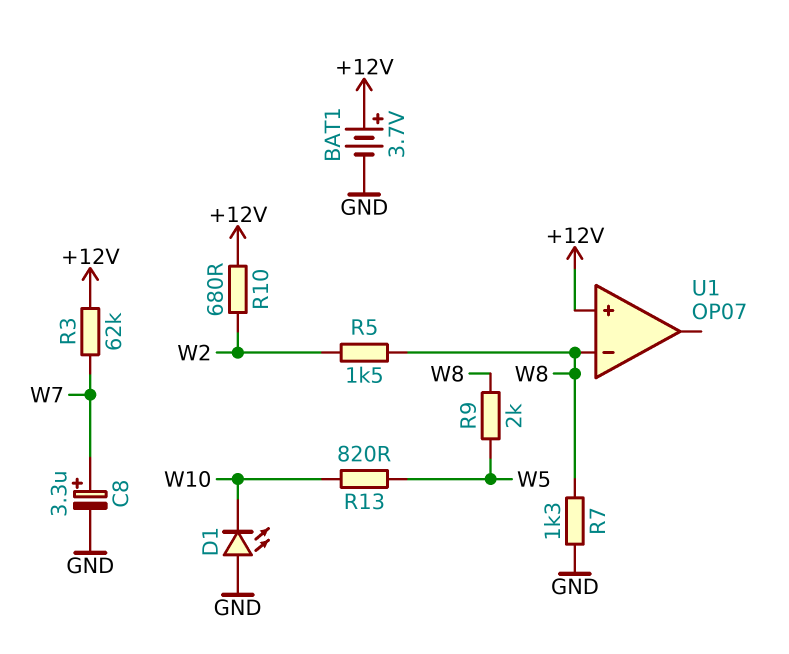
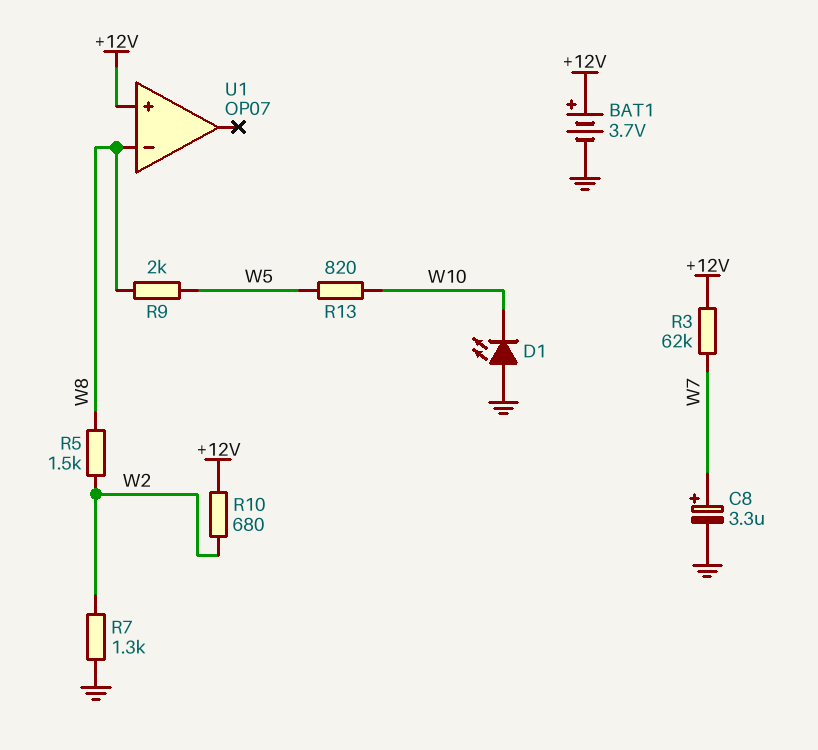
R7: 1.3k (GND, W8) -> 1.3k (GND, W2)

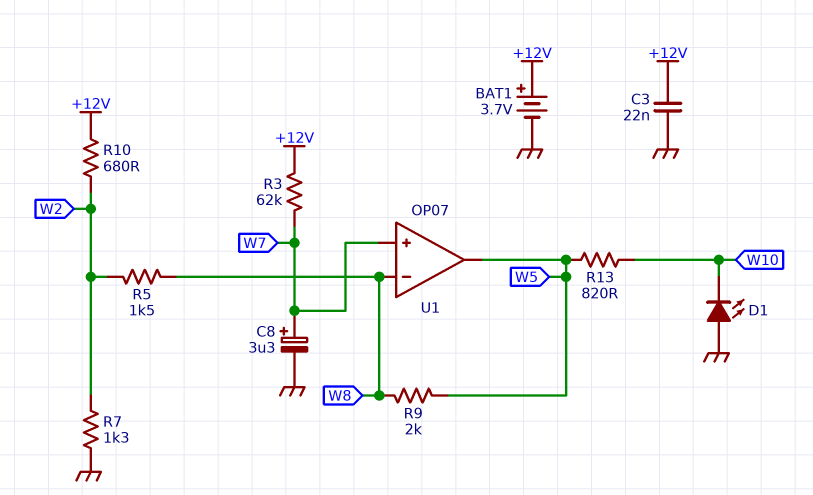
C3: none -> 22nF (+12V, GND)
U1 pin in+: +12V -> W7
U1 pin out: none -> W5

